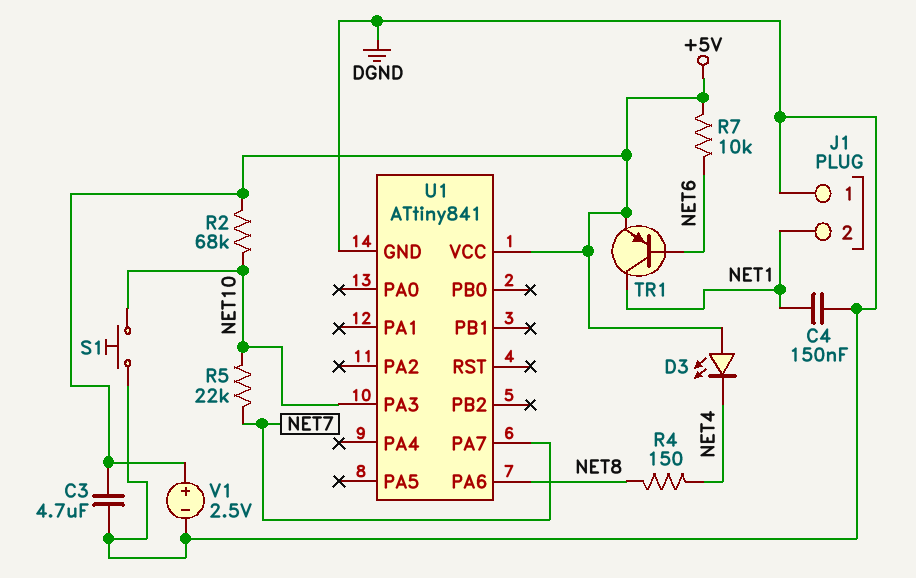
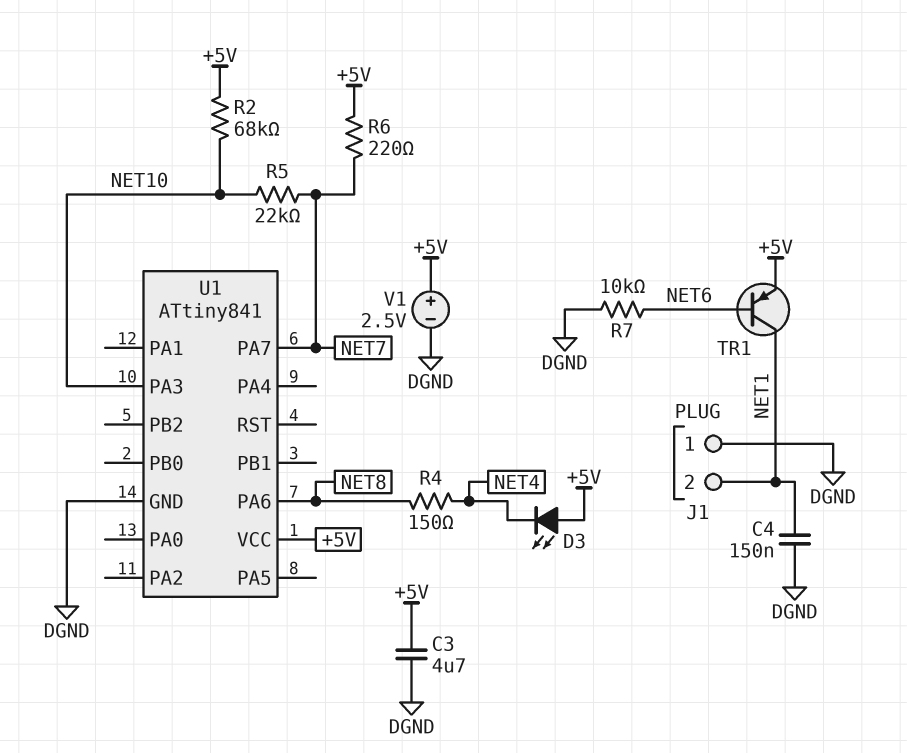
R6: none -> 220 (+5V, NET7)
R7: 10k (+5V, NET6) -> 10k (DGND, NET6)
S1: button (DGND, NET10) -> none

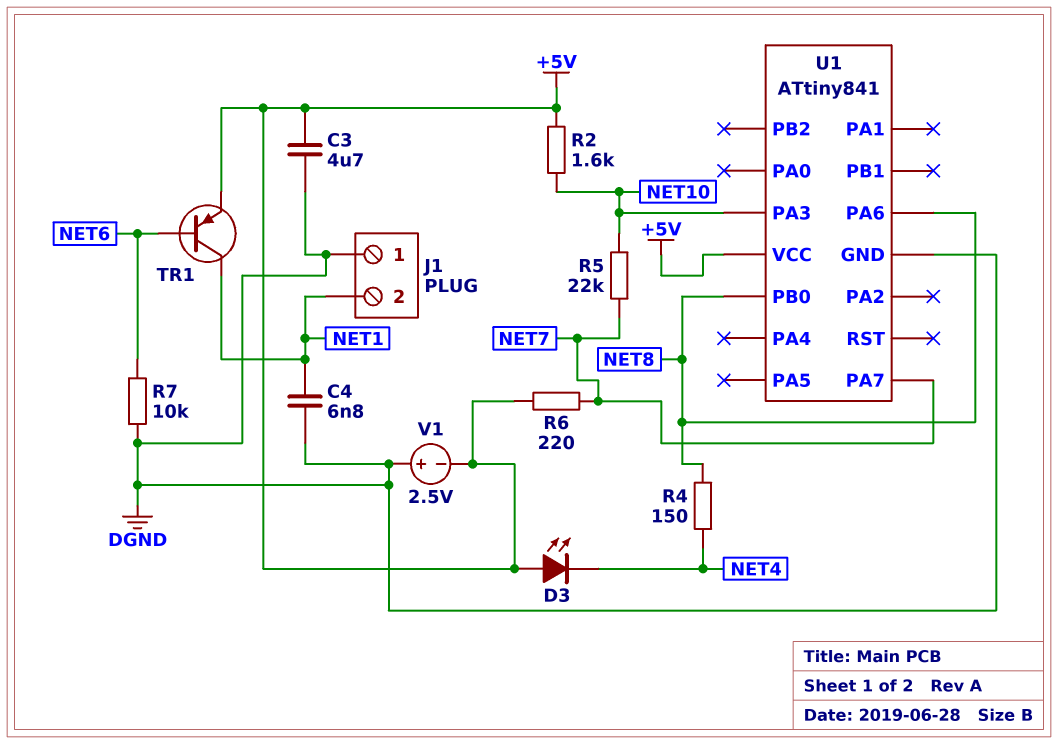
C4: 150nF (DGND, NET1) -> 6.8nF (DGND, NET1)
R2: 68k (+5V, NET10) -> 1.6k (+5V, NET10)
U1 pin PB0: none -> NET8
V1: 2.5V (plus +5V, minus DGND) -> 2.5V (plus DGND, minus +5V)

